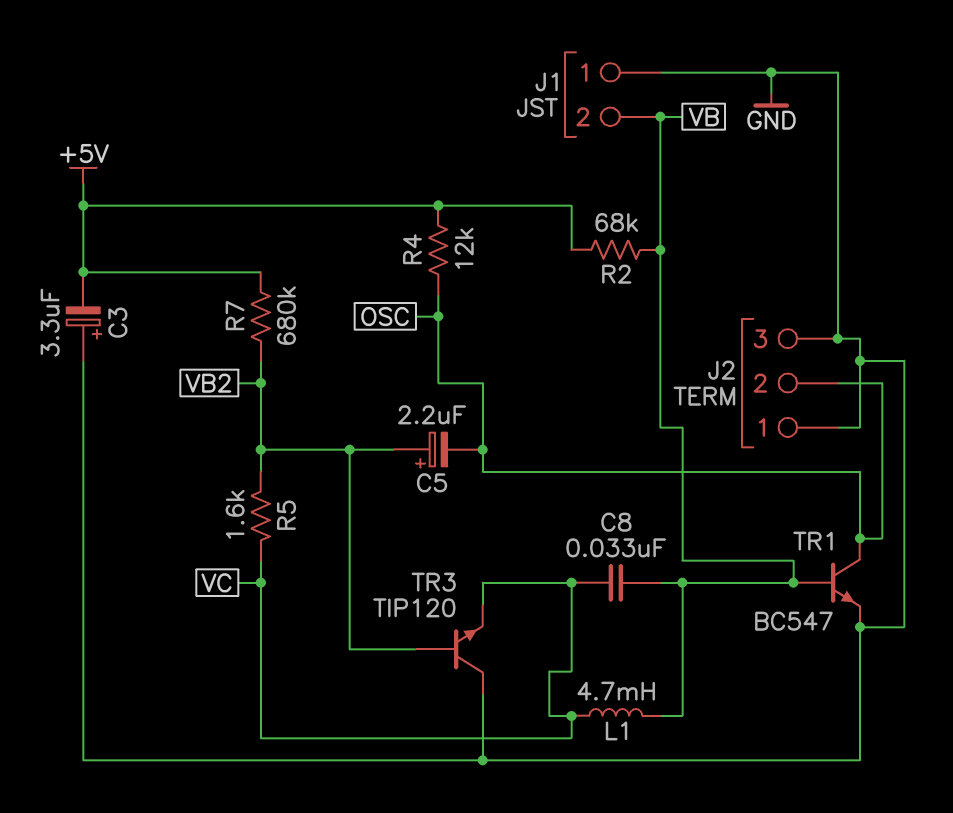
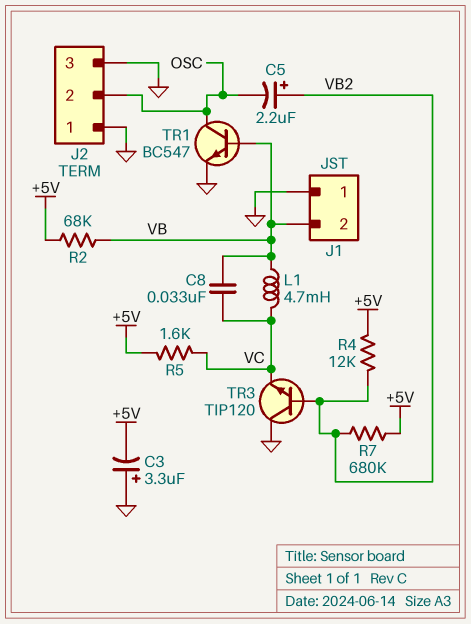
R4: 12k (+5V, OSC) -> 12k (+5V, VB2)
R5: 1.6k (VB2, VC) -> 1.6k (+5V, VC)

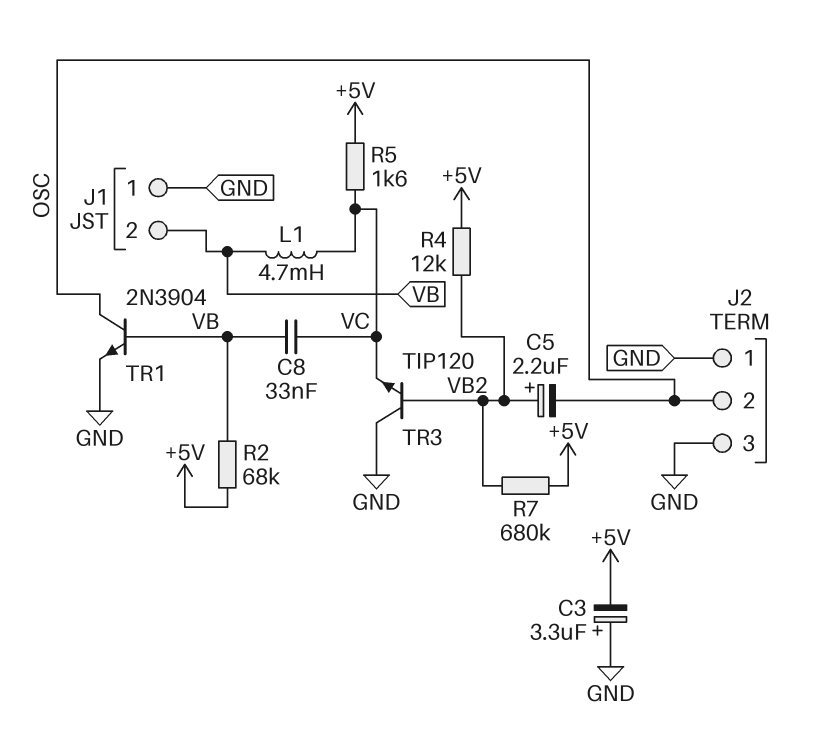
TR1: NPN BC547 (B VB, C OSC, E GND) -> NPN 2N3904 (B VB, C OSC, E GND)

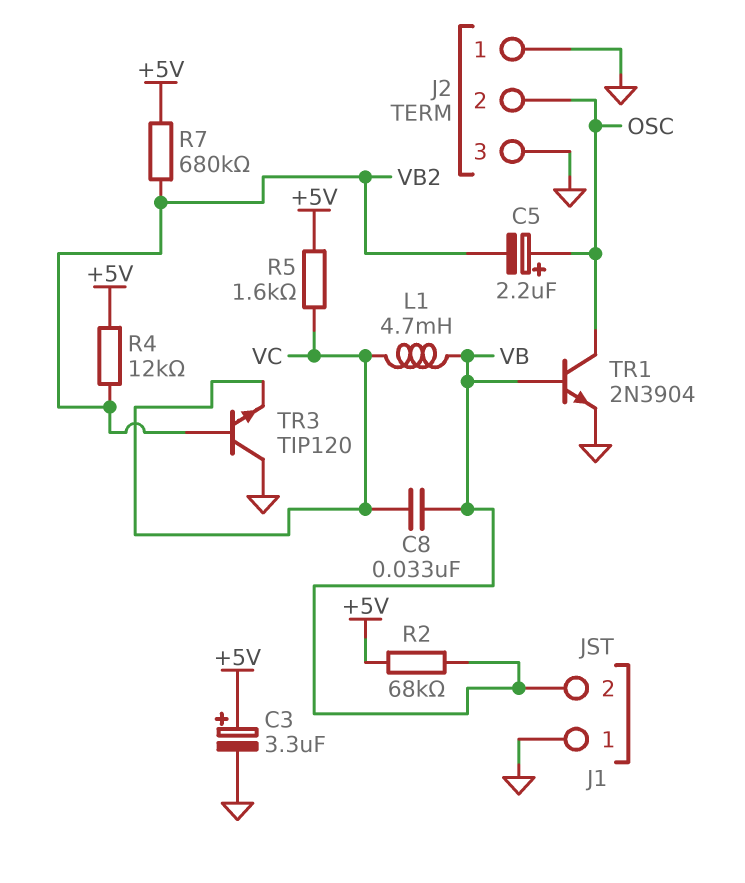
C3: 3.3uF (plus GND, minus +5V) -> 3.3uF (plus +5V, minus GND)
C5: 2.2uF (plus VB2, minus OSC) -> 2.2uF (plus OSC, minus VB2)

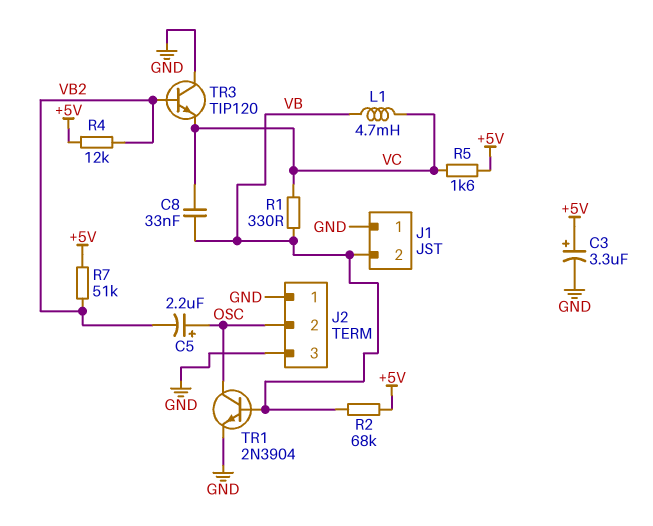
R1: none -> 330 (VB, VC)
R7: 680k (+5V, VB2) -> 51k (+5V, VB2)

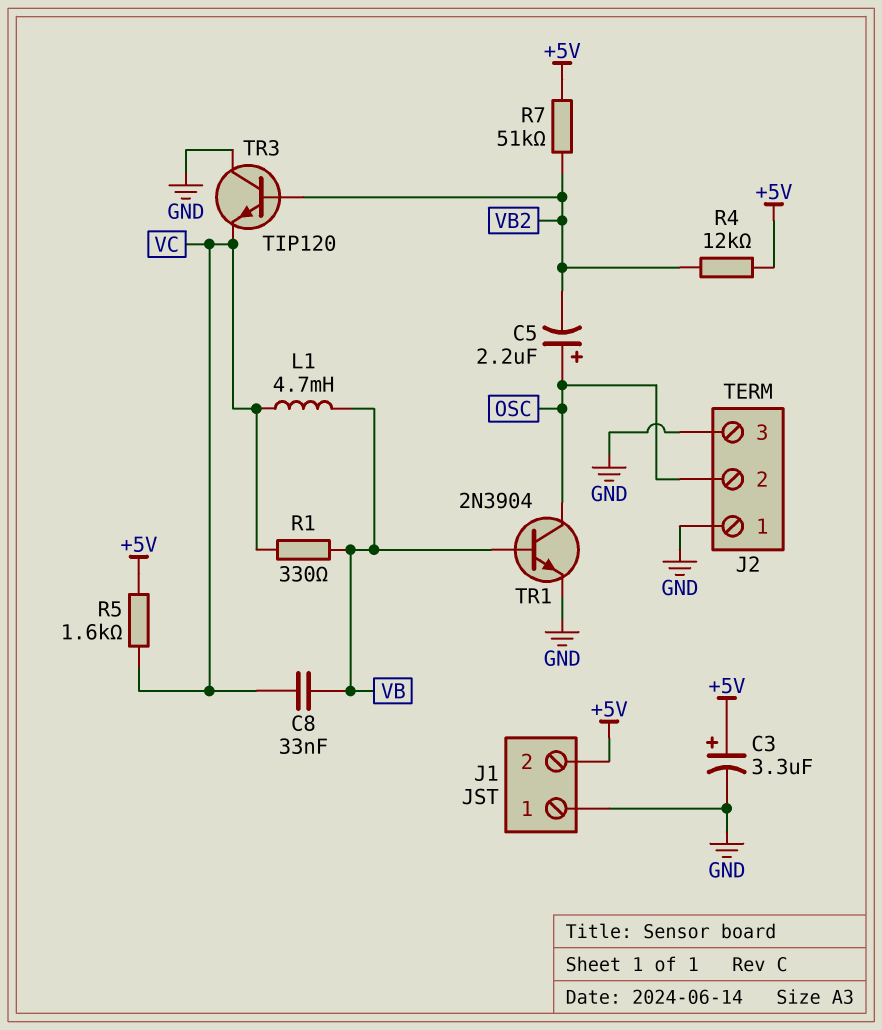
J1 pin 2: VB -> +5V
R2: 68k (+5V, VB) -> none

